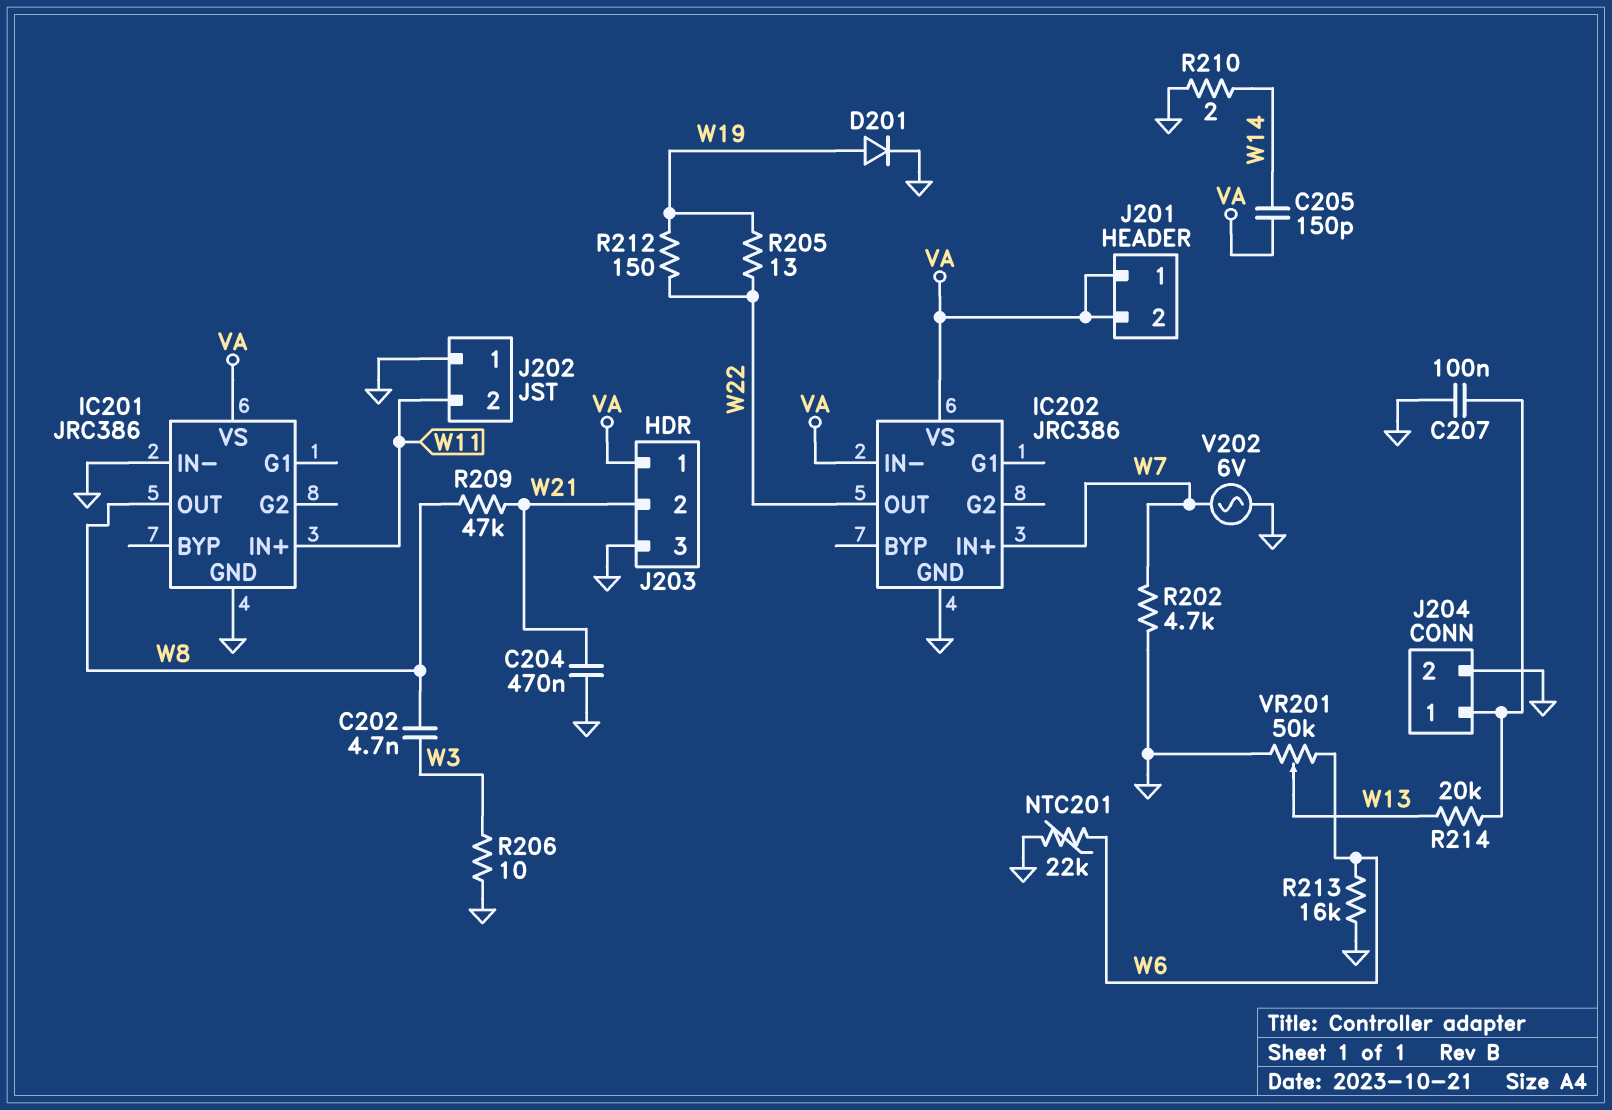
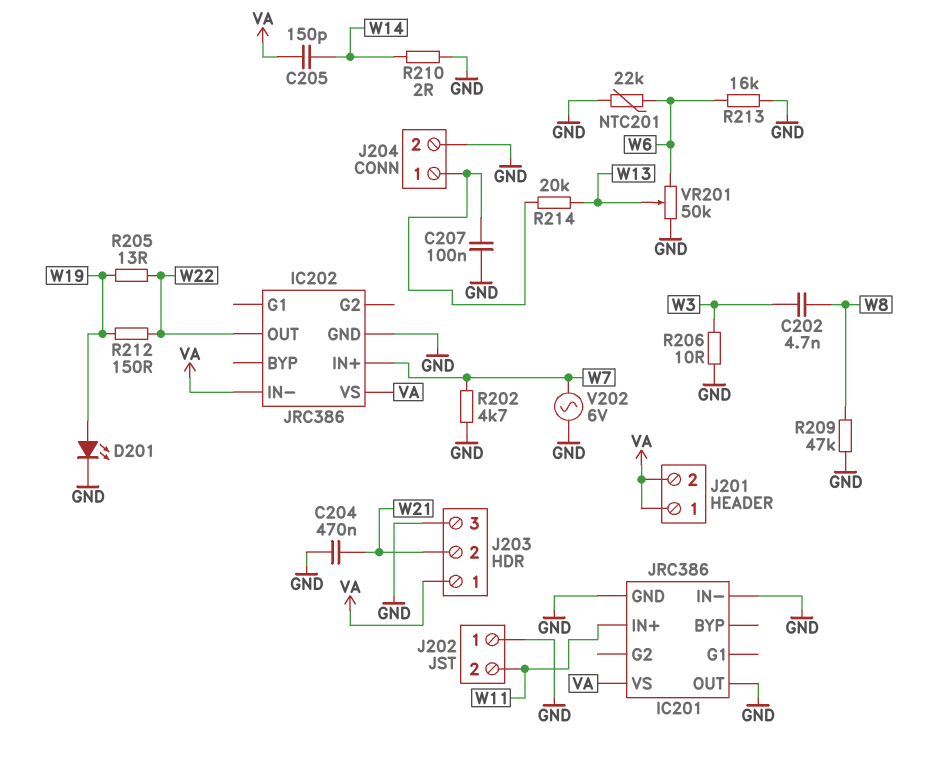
D201: diode (A W19, K GND) -> LED (A W19, K GND)
IC201 pin OUT: W8 -> GND
R209: 47k (W8, W21) -> 47k (GND, W8)

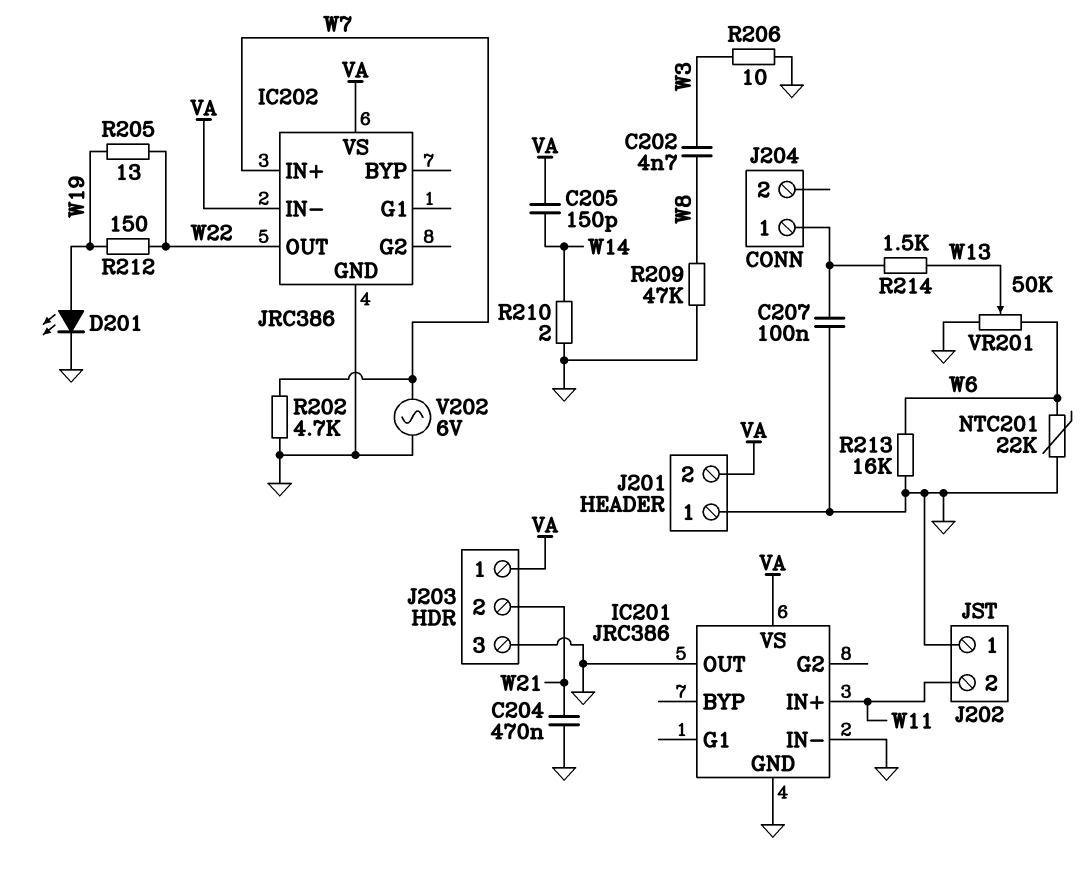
J201 pin 1: VA -> GND
J204 pin 2: GND -> none
R214: 20k (J204/1, W13) -> 1.5k (J204/1, W13)

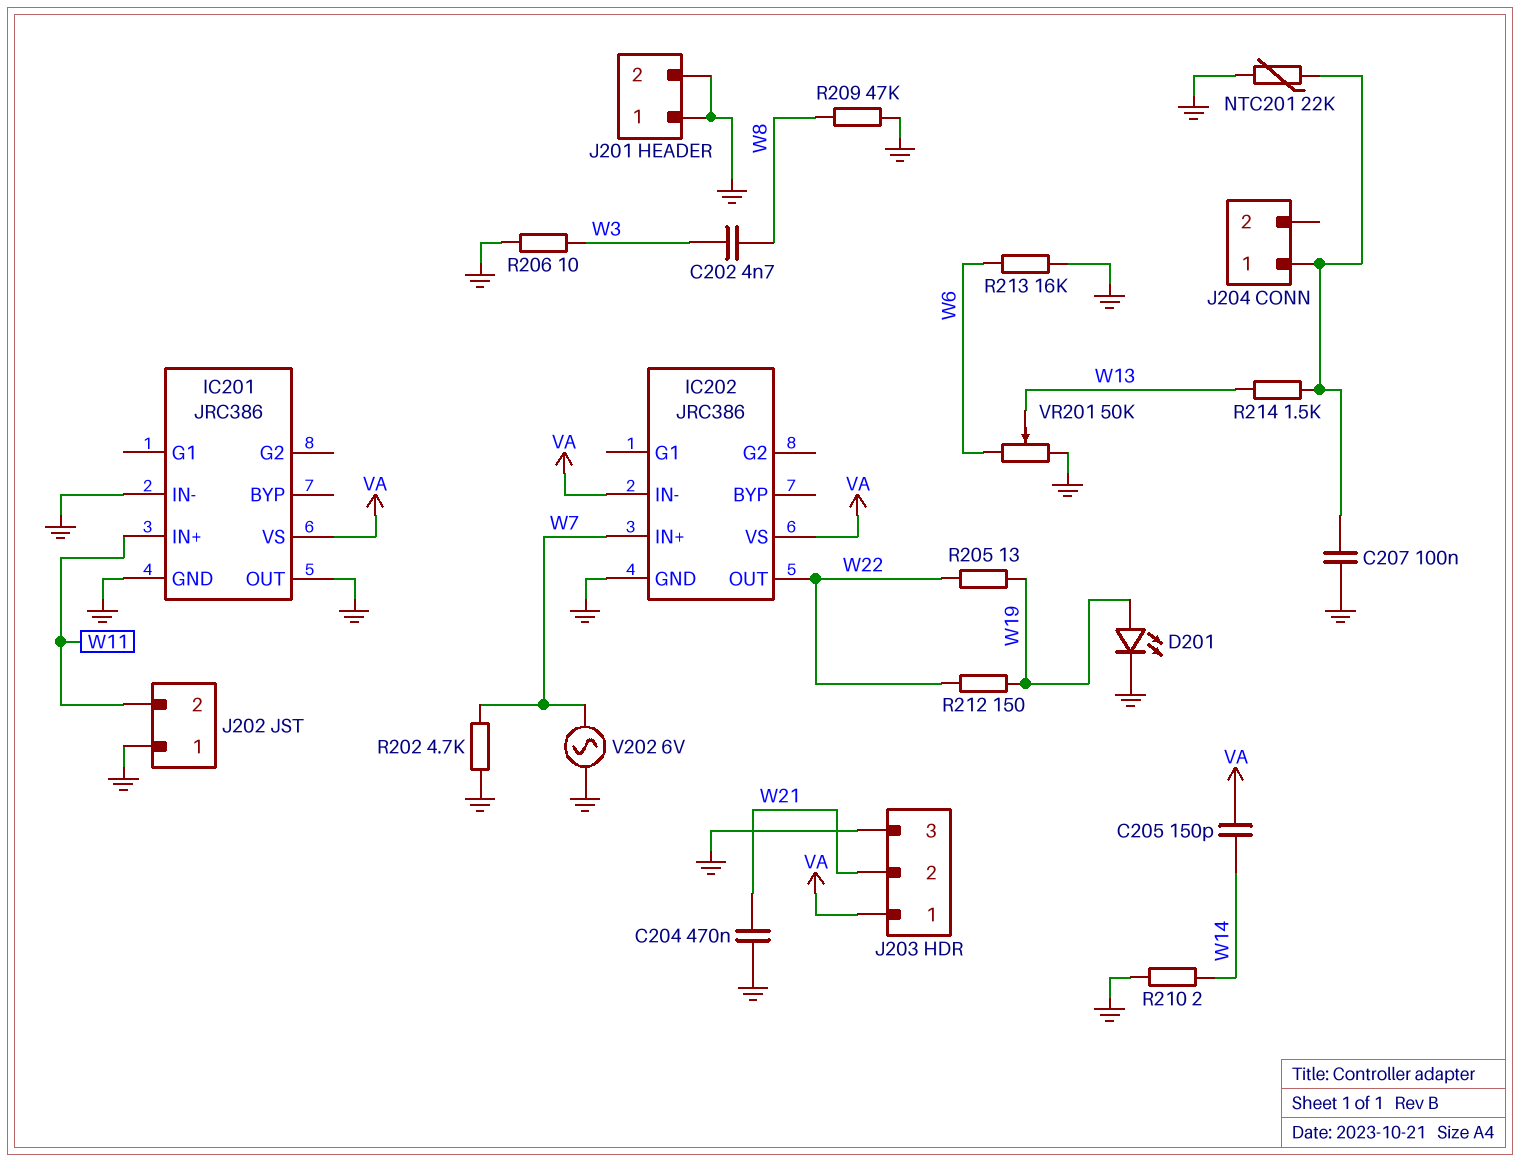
J201 pin 2: VA -> GND
NTC201: 22k (GND, W6) -> 22k (GND, J204/1)

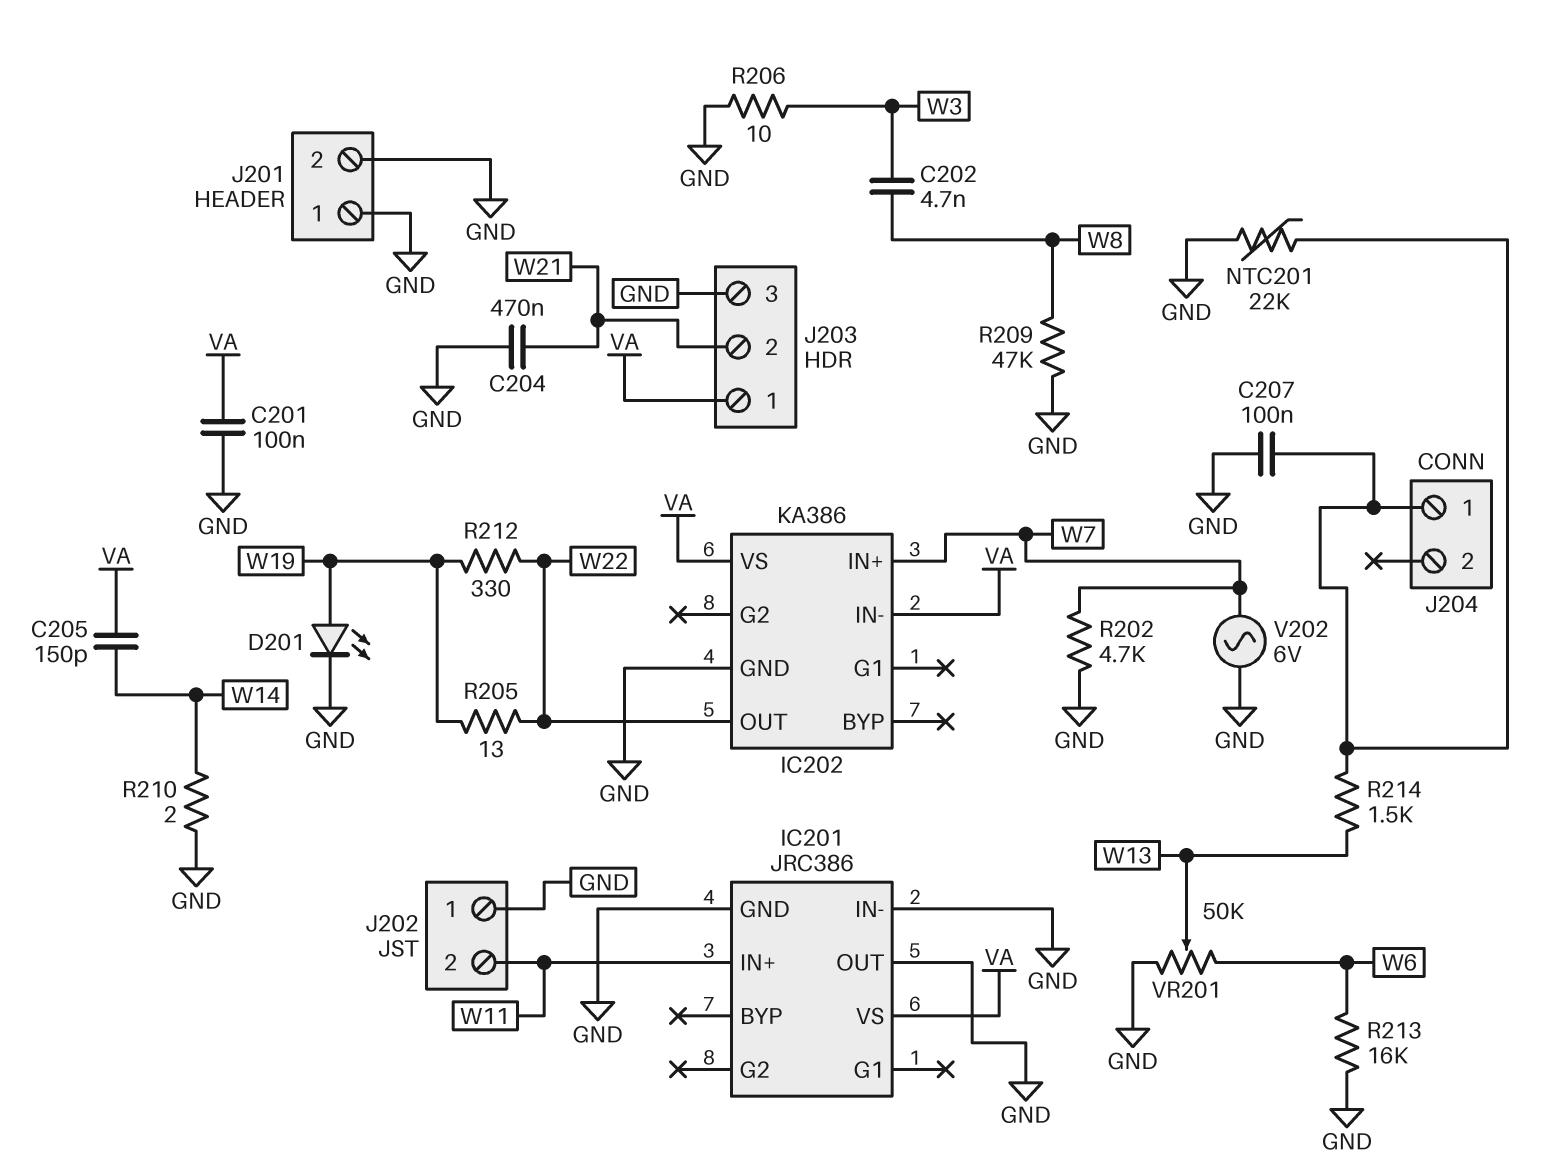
C201: none -> 100nF (GND, VA)
IC202: JRC386 -> KA386
R212: 150 (W19, W22) -> 330 (W19, W22)

